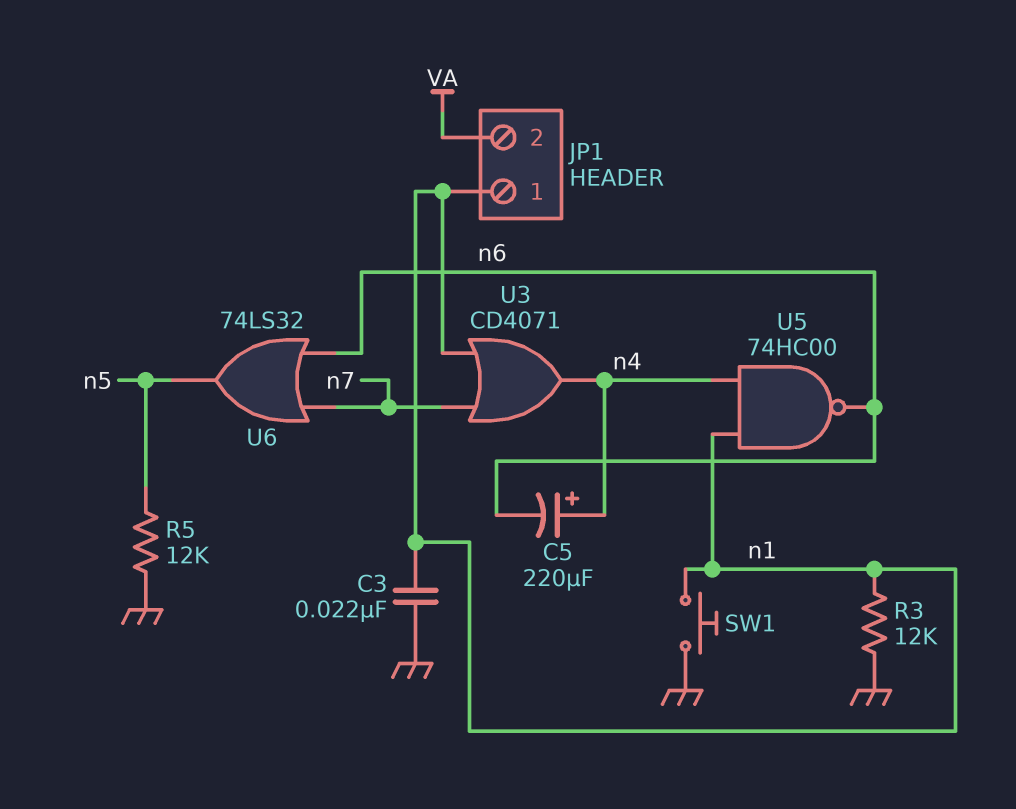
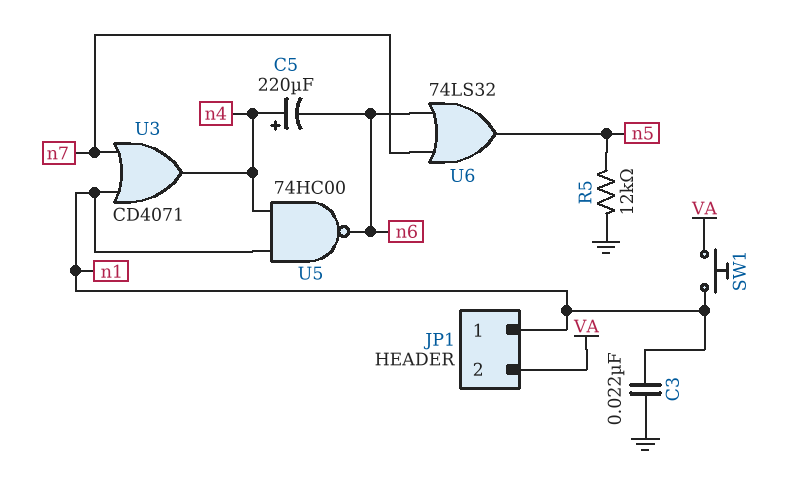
R3: 12k (GND, n1) -> none
SW1: button (GND, n1) -> button (VA, n1)

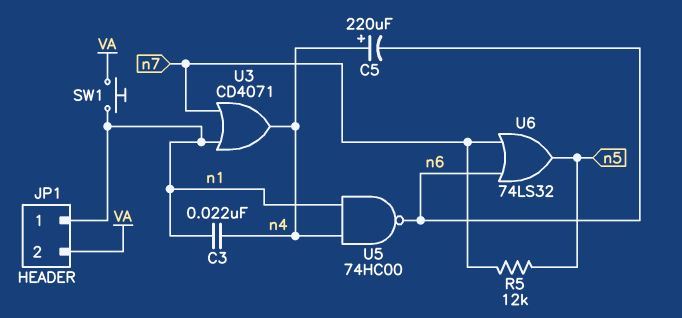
C3: 22nF (GND, n1) -> 22nF (n1, n4)
R5: 12k (GND, n5) -> 12k (n5, n7)

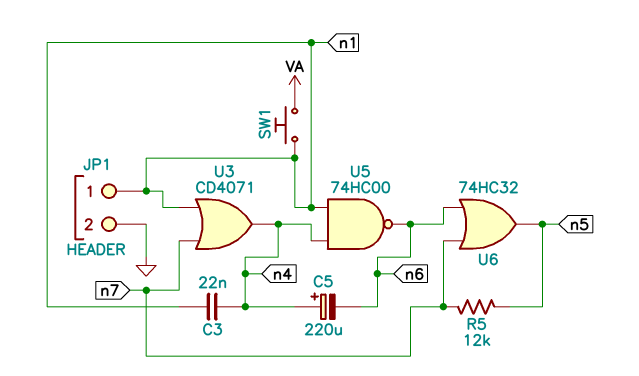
JP1 pin 2: VA -> GND
U6: OR 74LS32 (in n6, in n7, out n5) -> OR 74HC32 (in n6, in n7, out n5)

